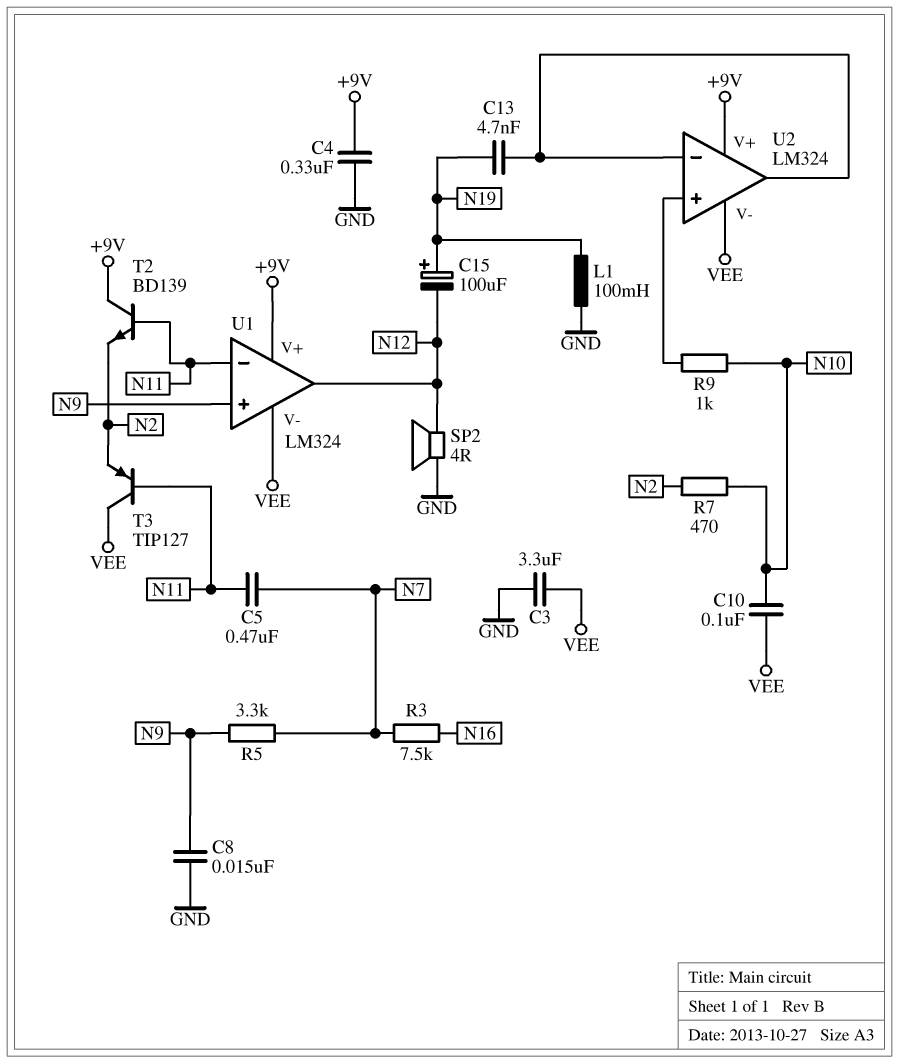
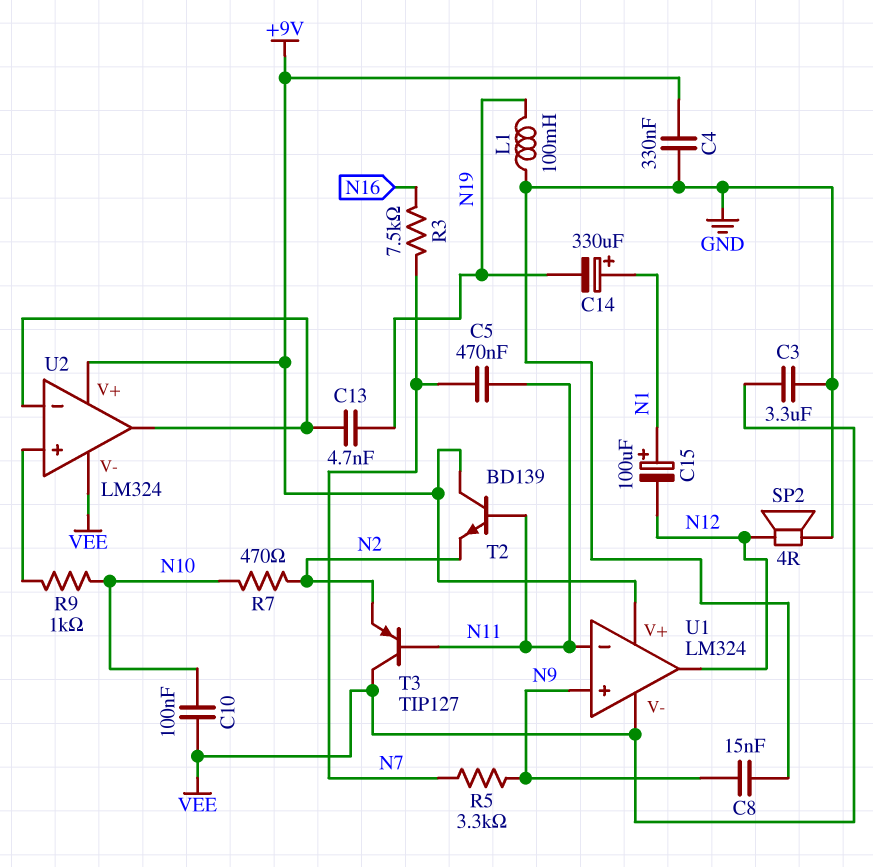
C14: none -> 330uF (plus N1, minus N19)
C15: 100uF (plus N19, minus N12) -> 100uF (plus N1, minus N12)

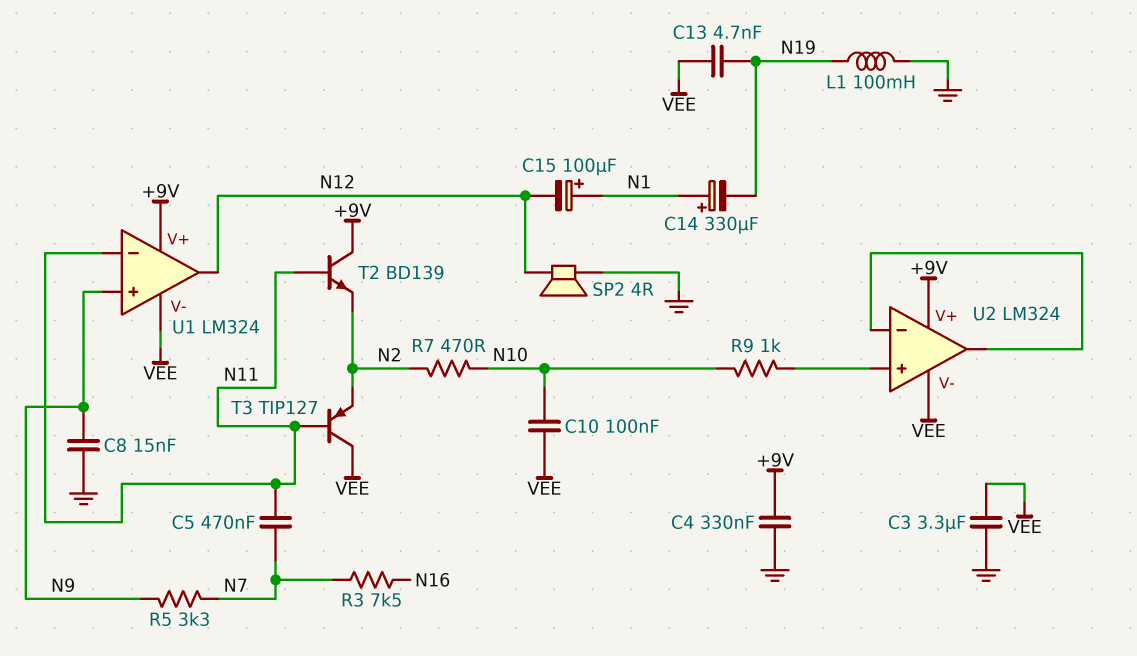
C13: 4.7nF (N19, U2/in-) -> 4.7nF (N19, VEE)

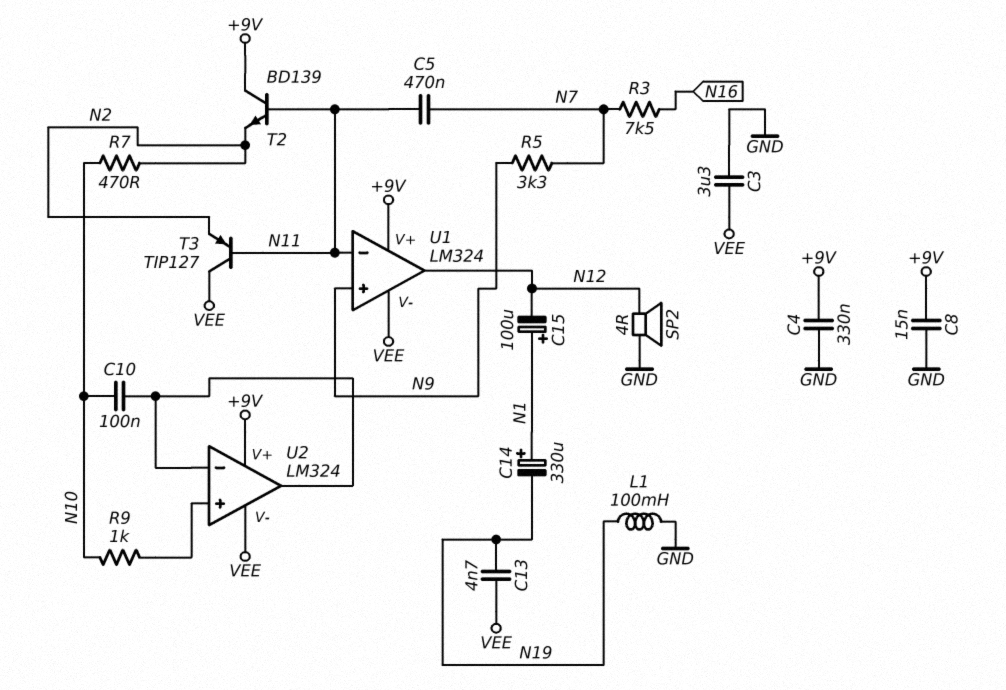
C8: 15nF (GND, N9) -> 15nF (+9V, GND)
C10: 100nF (N10, VEE) -> 100nF (N10, U2/in-)

